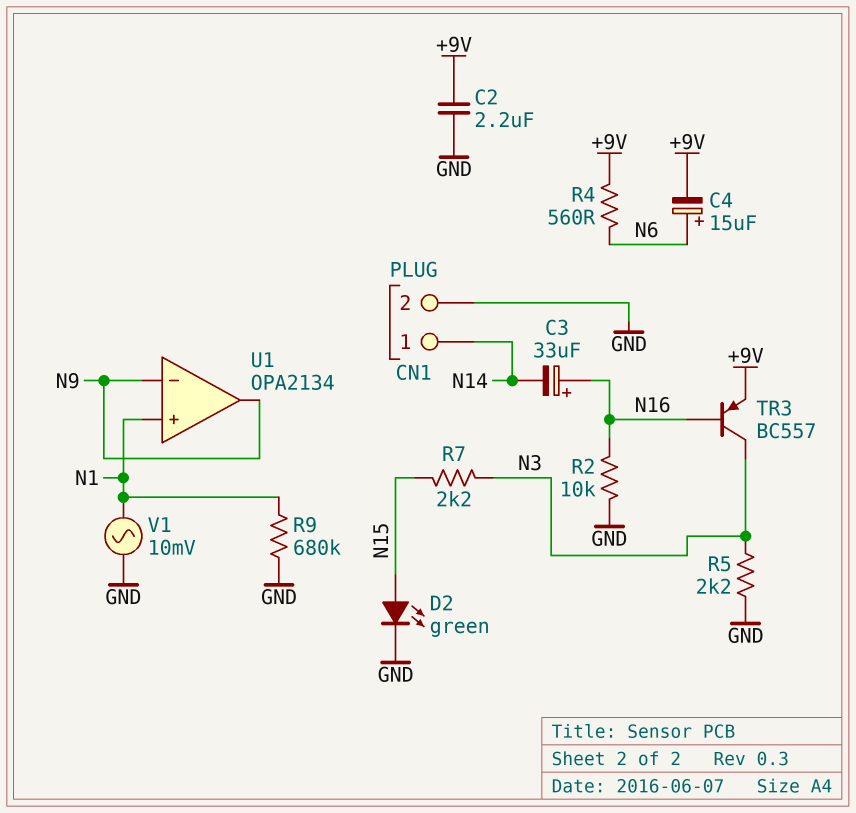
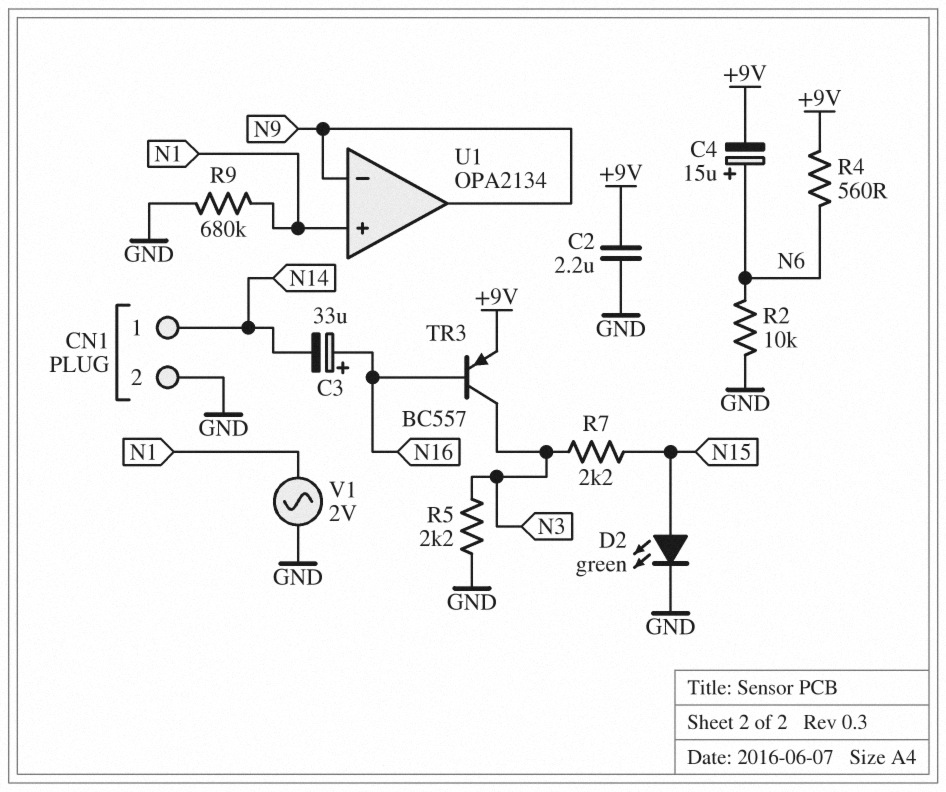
R2: 10k (GND, N16) -> 10k (GND, N6)
V1: AC 10mV (GND, N1) -> AC 2V (GND, N1)

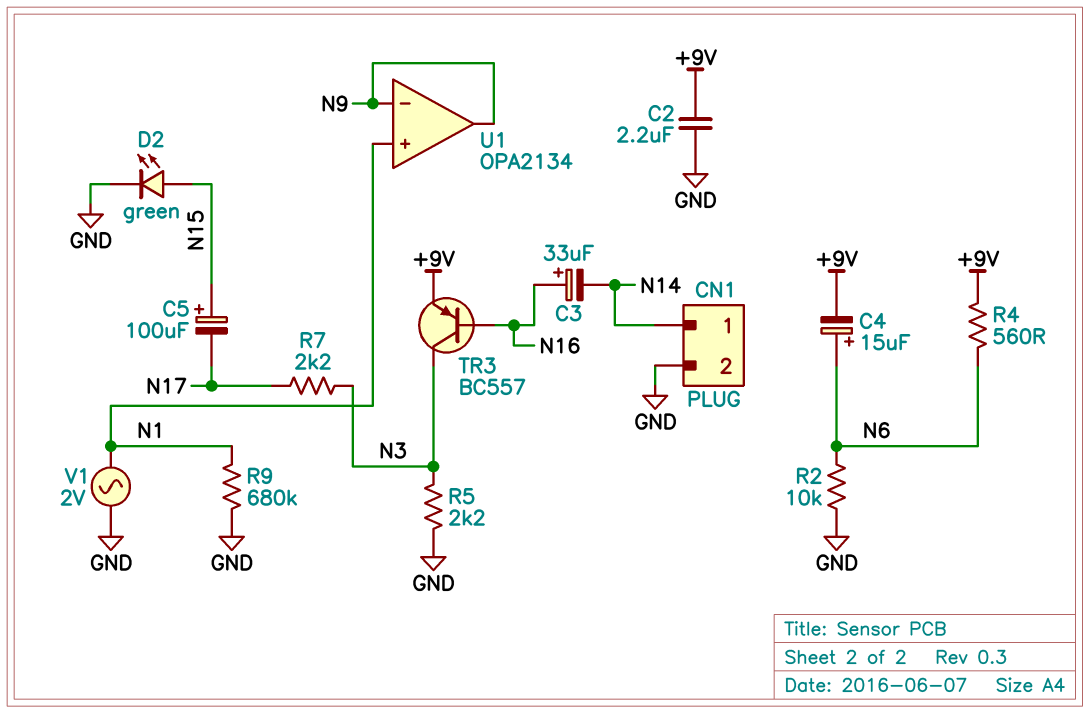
C5: none -> 100uF (plus N15, minus N17)
R7: 2.2k (N3, N15) -> 2.2k (N3, N17)

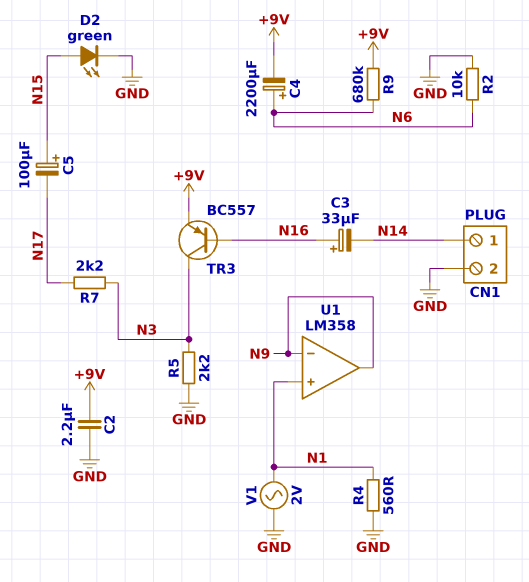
C4: 15uF (plus N6, minus +9V) -> 2200uF (plus N6, minus +9V)
R4: 560 (+9V, N6) -> 560 (GND, N1)
R9: 680k (GND, N1) -> 680k (+9V, N6)
U1: OPA2134 -> LM358

